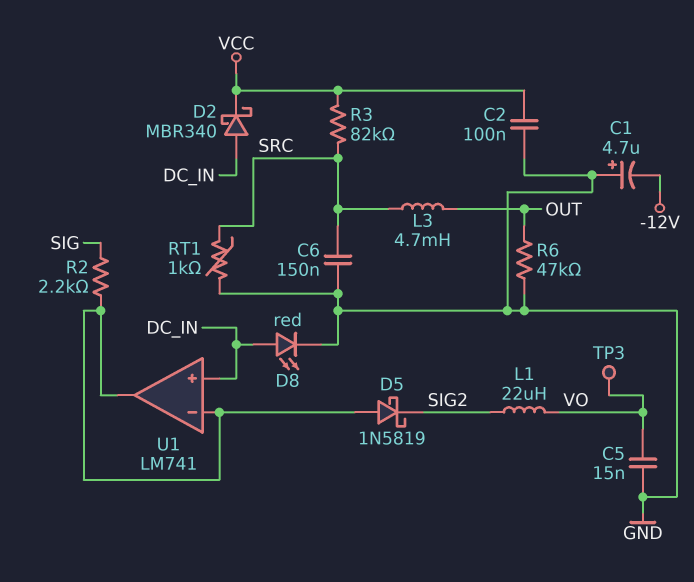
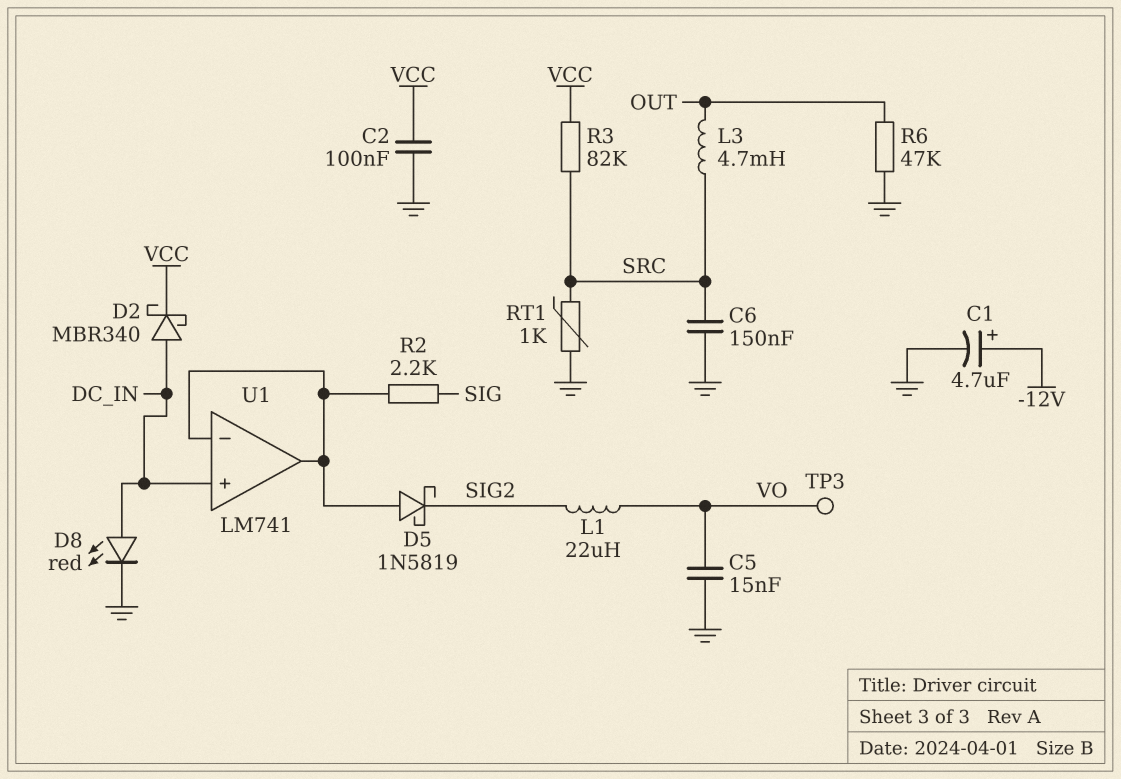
C1: 4.7uF (plus GND, minus -12V) -> 4.7uF (plus -12V, minus GND)

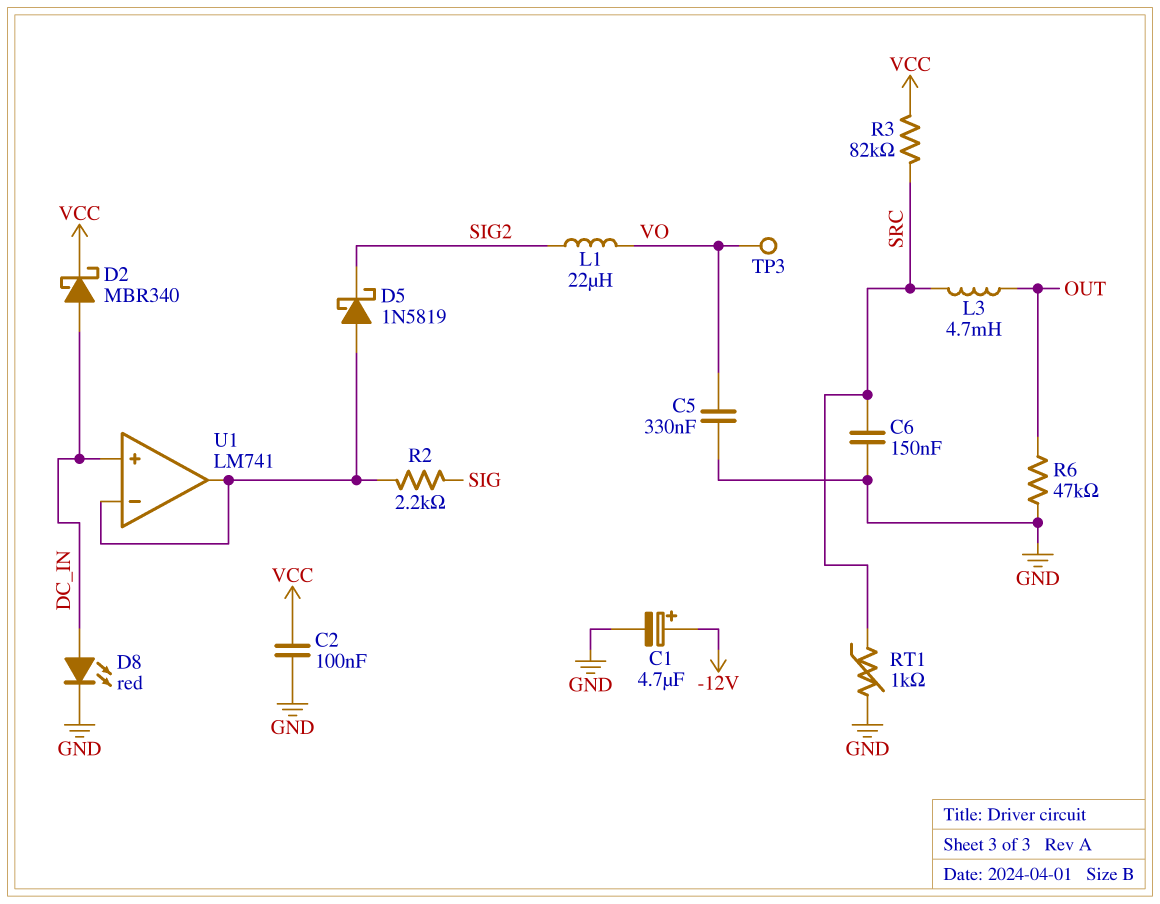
C5: 15nF (GND, VO) -> 330nF (GND, VO)

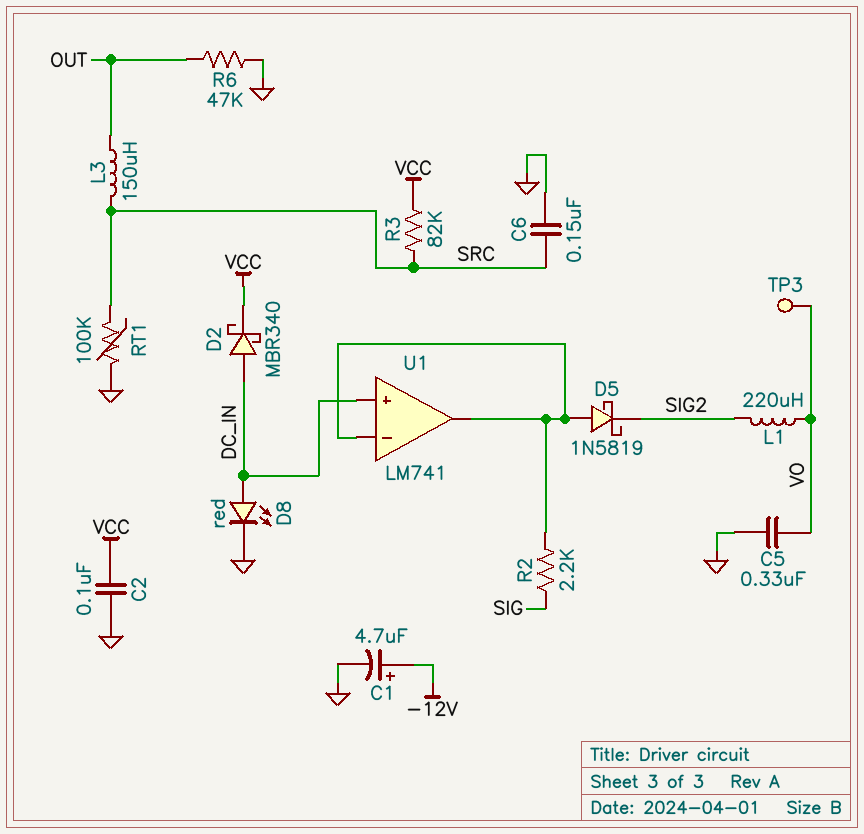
L1: 22uH (SIG2, VO) -> 220uH (SIG2, VO)
L3: 4.7mH (OUT, SRC) -> 150uH (OUT, SRC)
RT1: 1k (GND, SRC) -> 100k (GND, SRC)

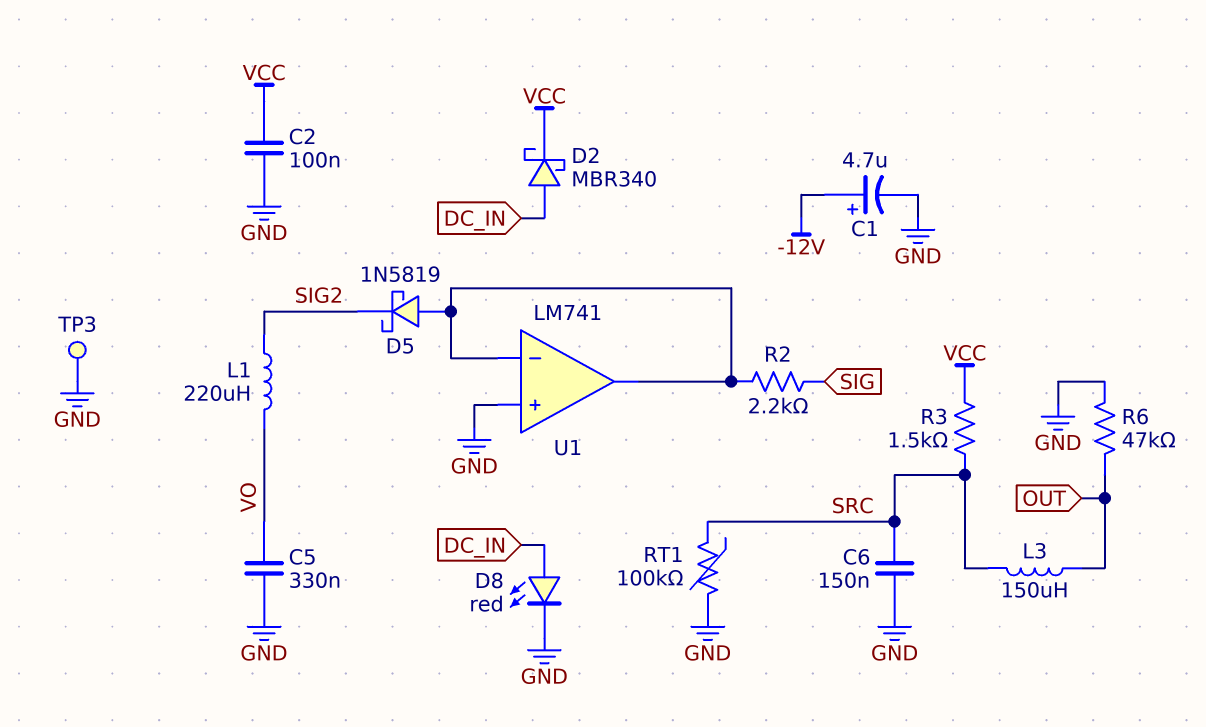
R3: 82k (SRC, VCC) -> 1.5k (SRC, VCC)
TP3: test point (VO) -> test point (GND)
U1 pin in+: DC_IN -> GND

